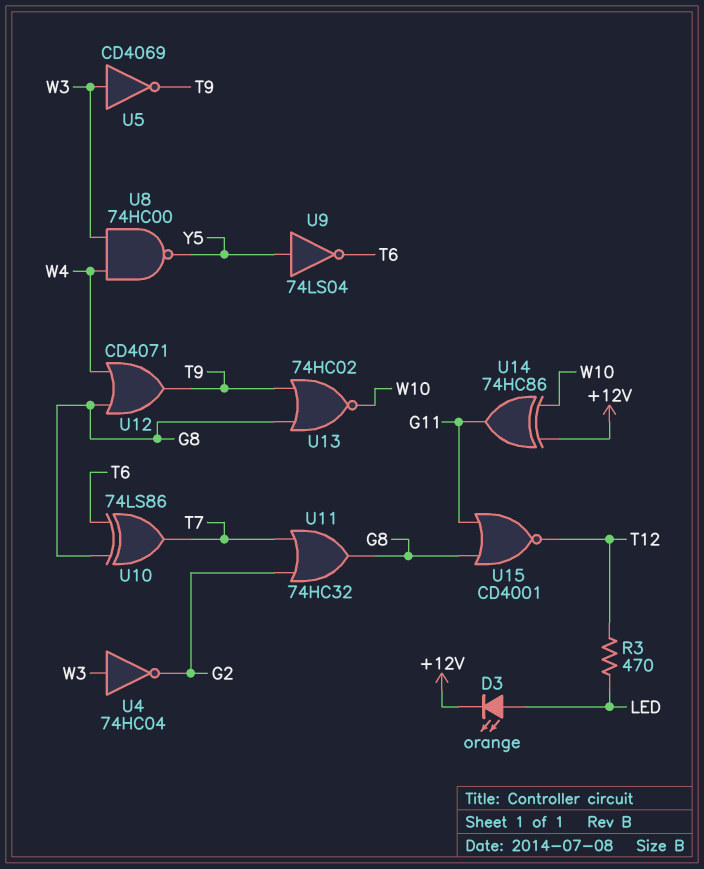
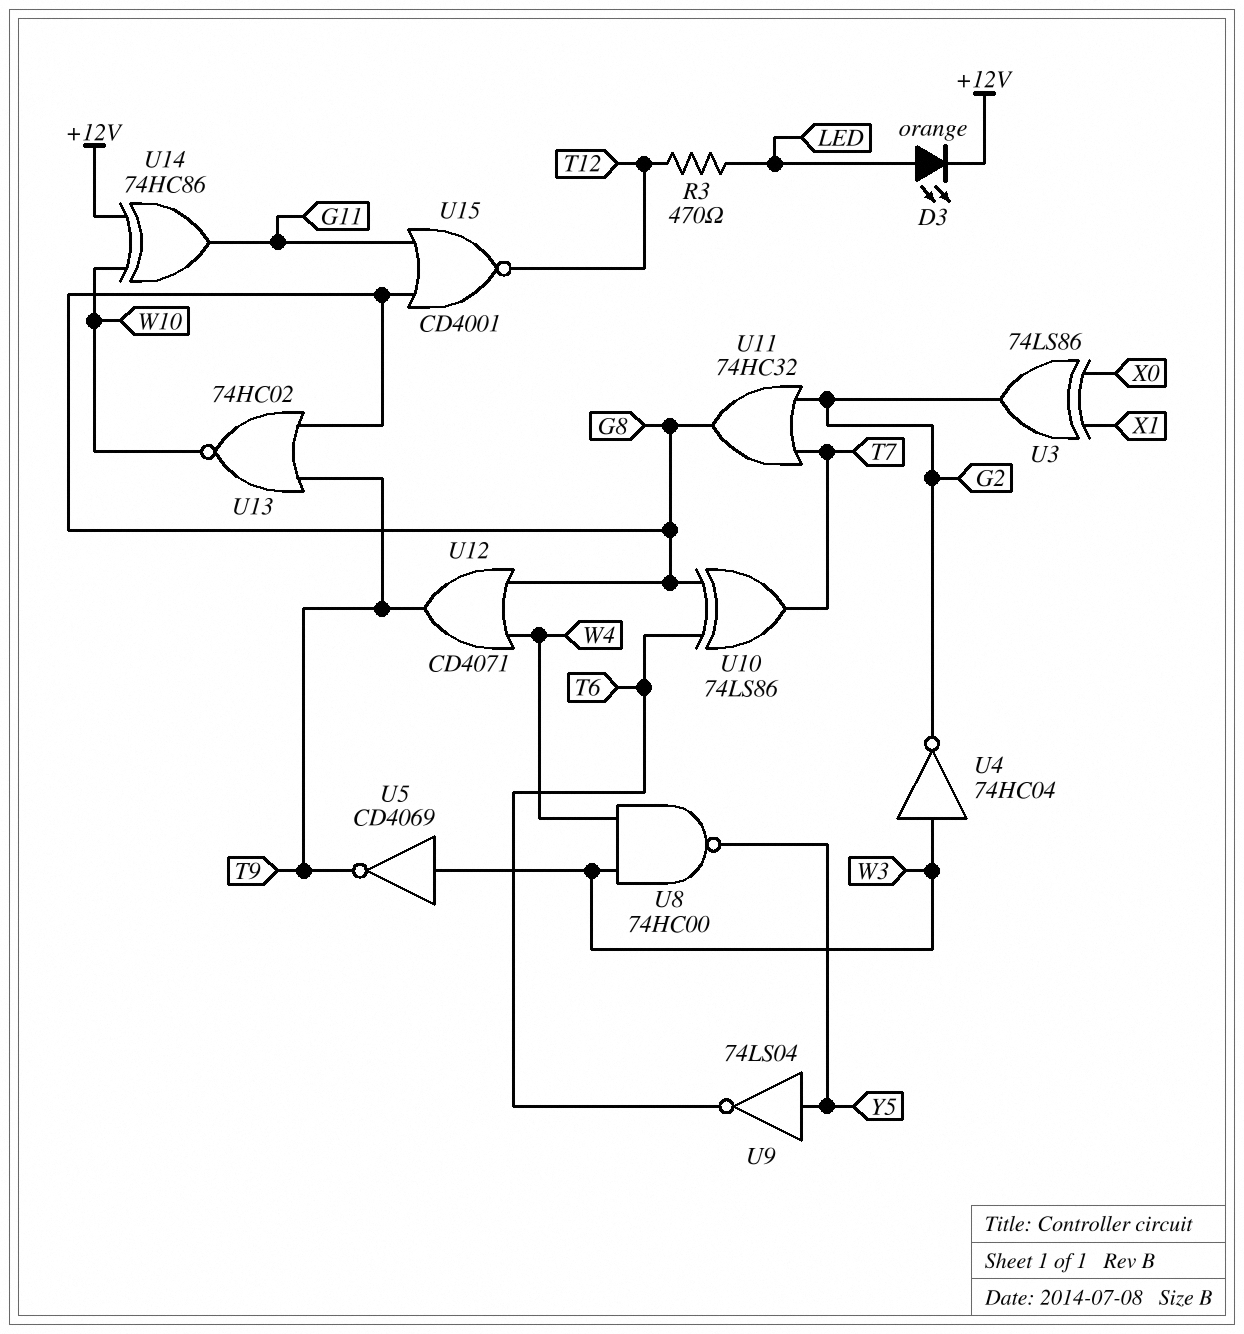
U3: none -> XOR 74LS86 (in X0, in X1, out G2)

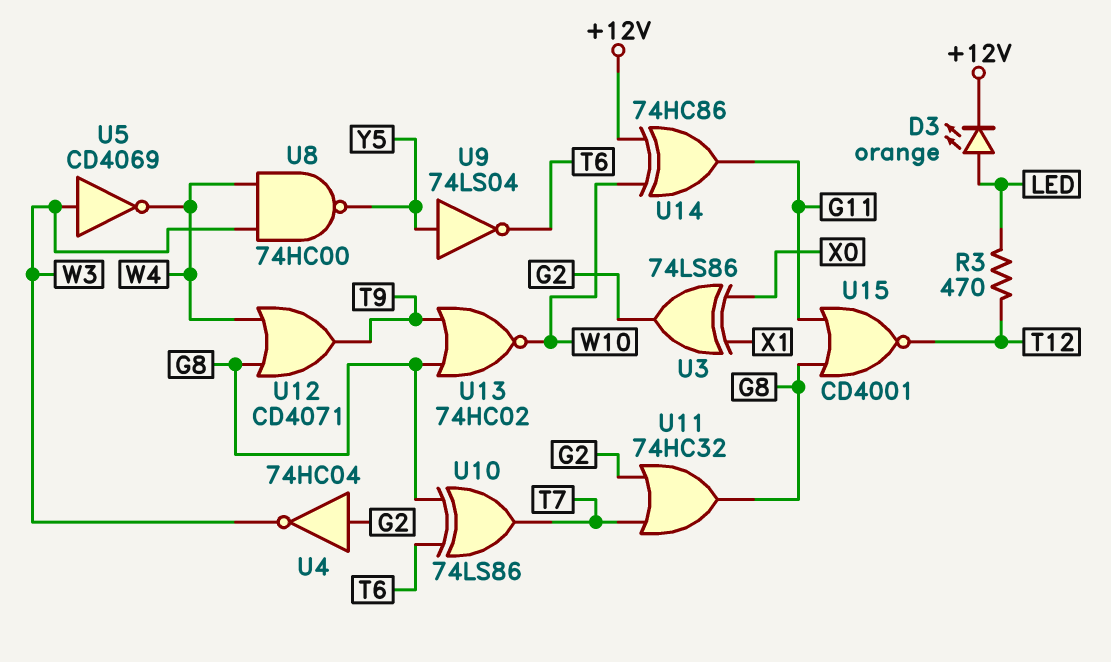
U4: NOT 74HC04 (in W3, out G2) -> NOT 74HC04 (in G2, out W3)
U5: NOT CD4069 (in W3, out T9) -> NOT CD4069 (in W3, out W4)

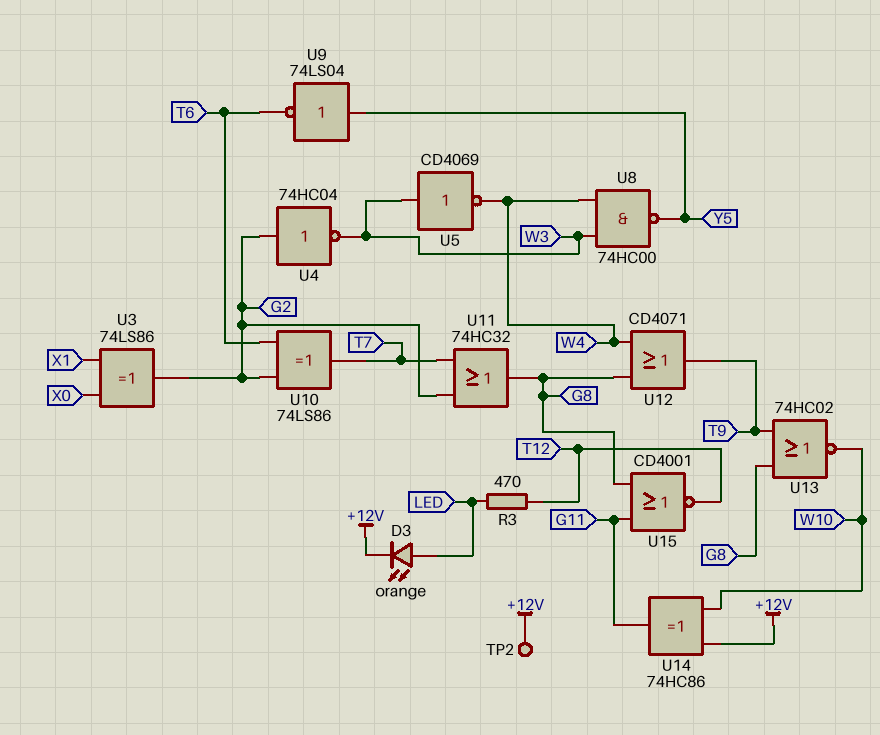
TP2: none -> test point (+12V)
U10: XOR 74LS86 (in G8, in T6, out T7) -> XOR 74LS86 (in G2, in T6, out T7)

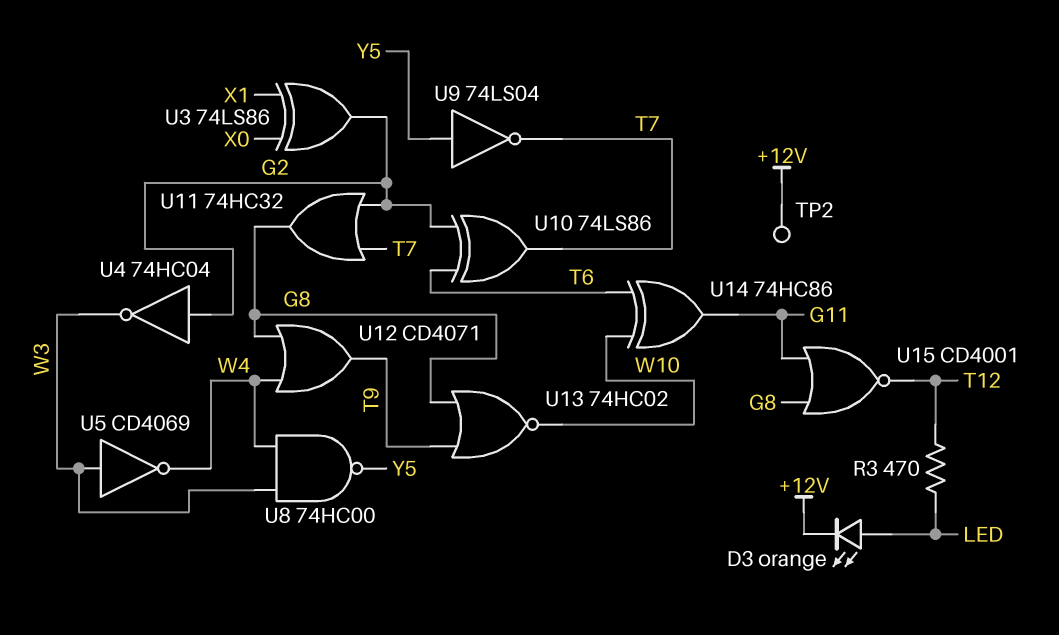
U9: NOT 74LS04 (in Y5, out T6) -> NOT 74LS04 (in Y5, out T7)
U14: XOR 74HC86 (in +12V, in W10, out G11) -> XOR 74HC86 (in T6, in W10, out G11)

